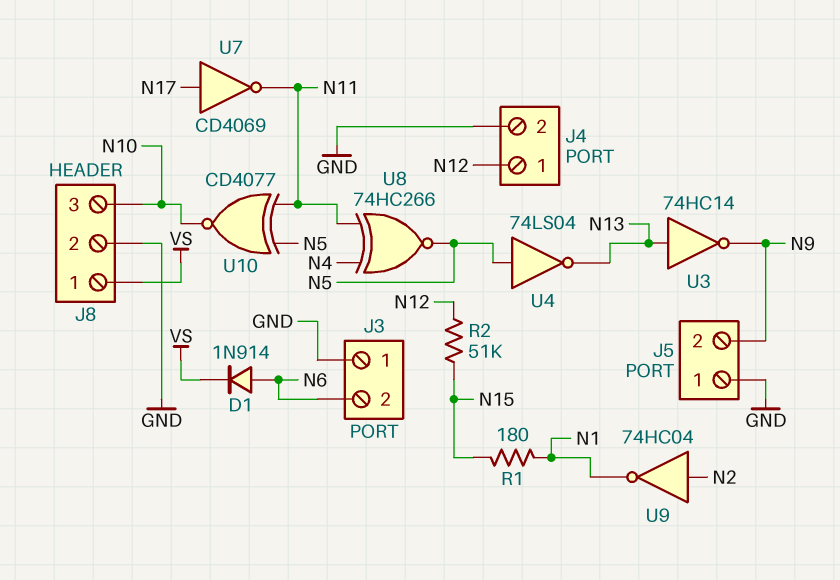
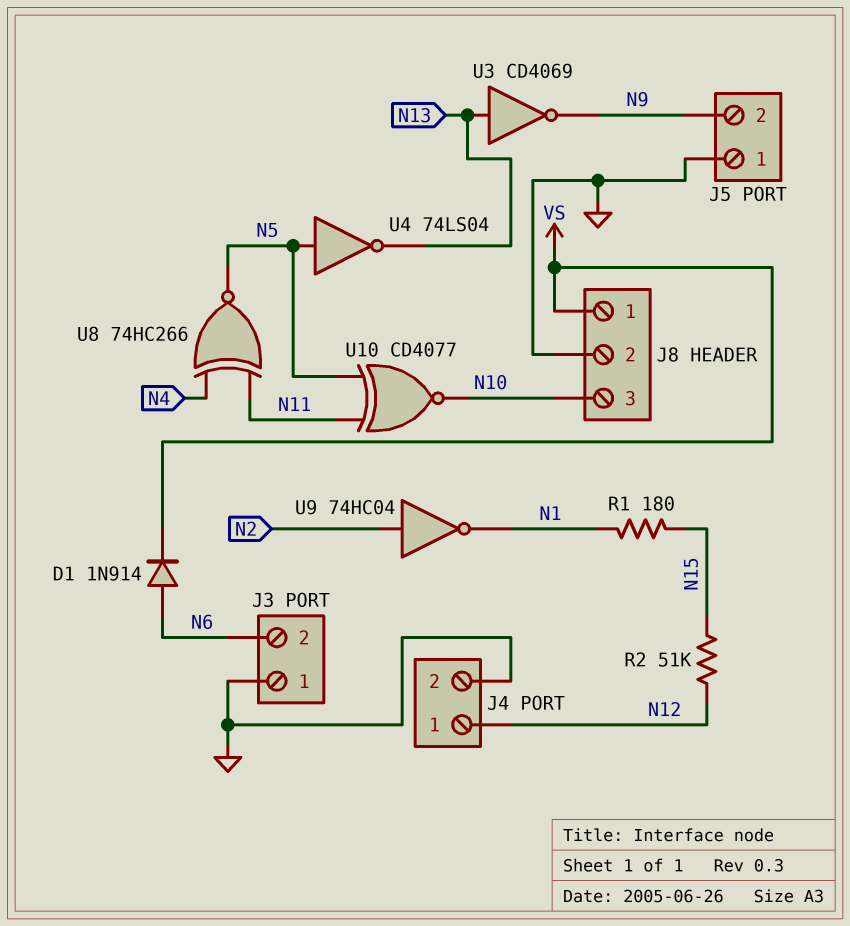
U3: NOT 74HC14 (in N13, out N9) -> NOT CD4069 (in N13, out N9)
U7: NOT CD4069 (in N17, out N11) -> none

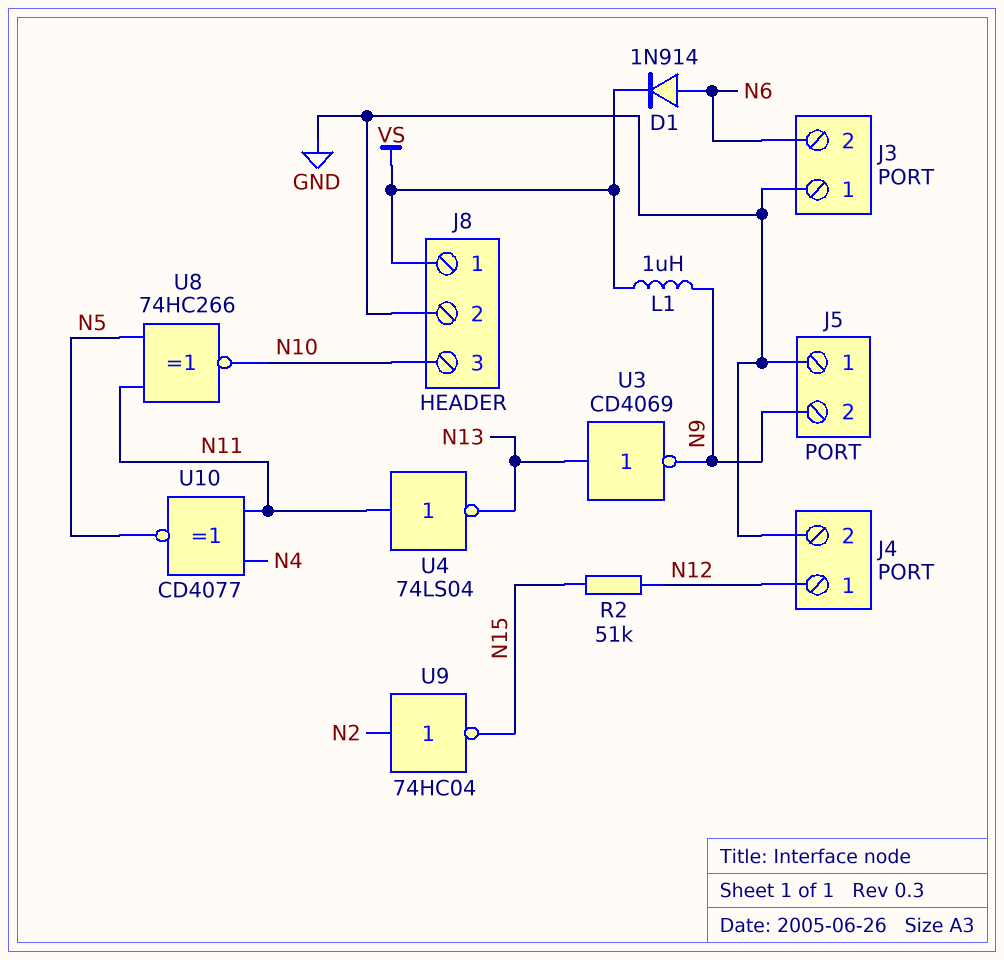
L1: none -> 1uH (N9, VS)
R1: 180 (N1, N15) -> none
U4: NOT 74LS04 (in N5, out N13) -> NOT 74LS04 (in N11, out N13)
U8: XNOR 74HC266 (in N4, in N11, out N5) -> XNOR 74HC266 (in N5, in N11, out N10)
U9: NOT 74HC04 (in N2, out N1) -> NOT 74HC04 (in N2, out N15)
U10: XNOR CD4077 (in N5, in N11, out N10) -> XNOR CD4077 (in N4, in N11, out N5)

